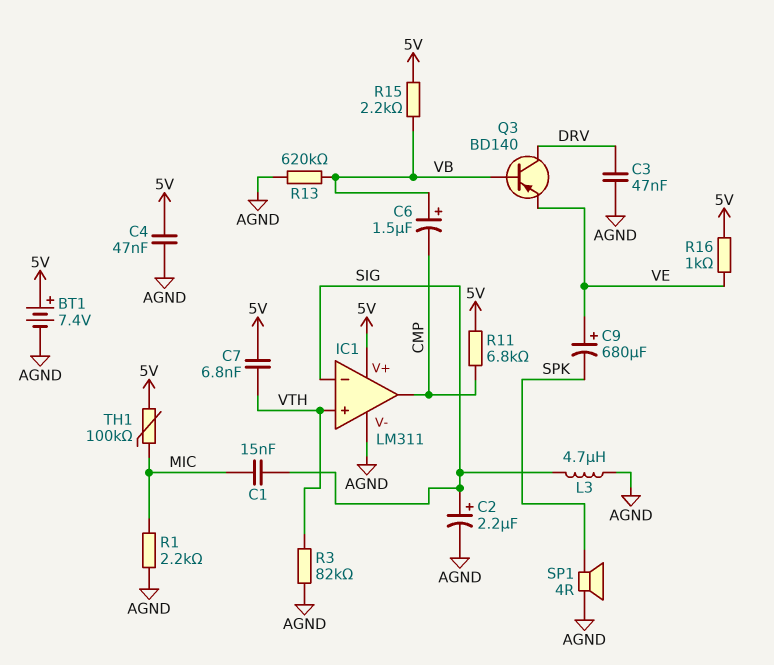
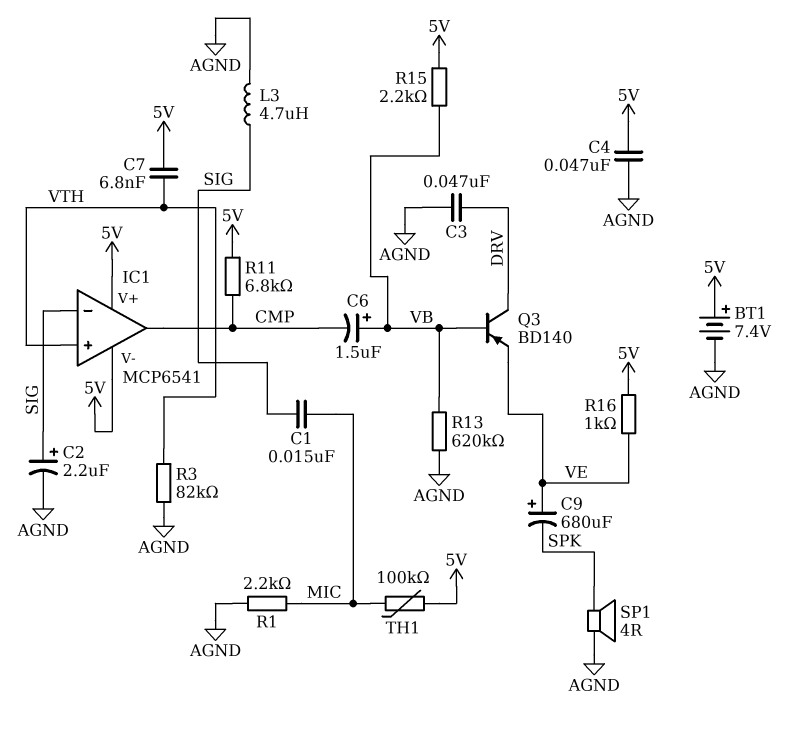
IC1: LM311 -> MCP6541
IC1 pin V-: AGND -> 5V

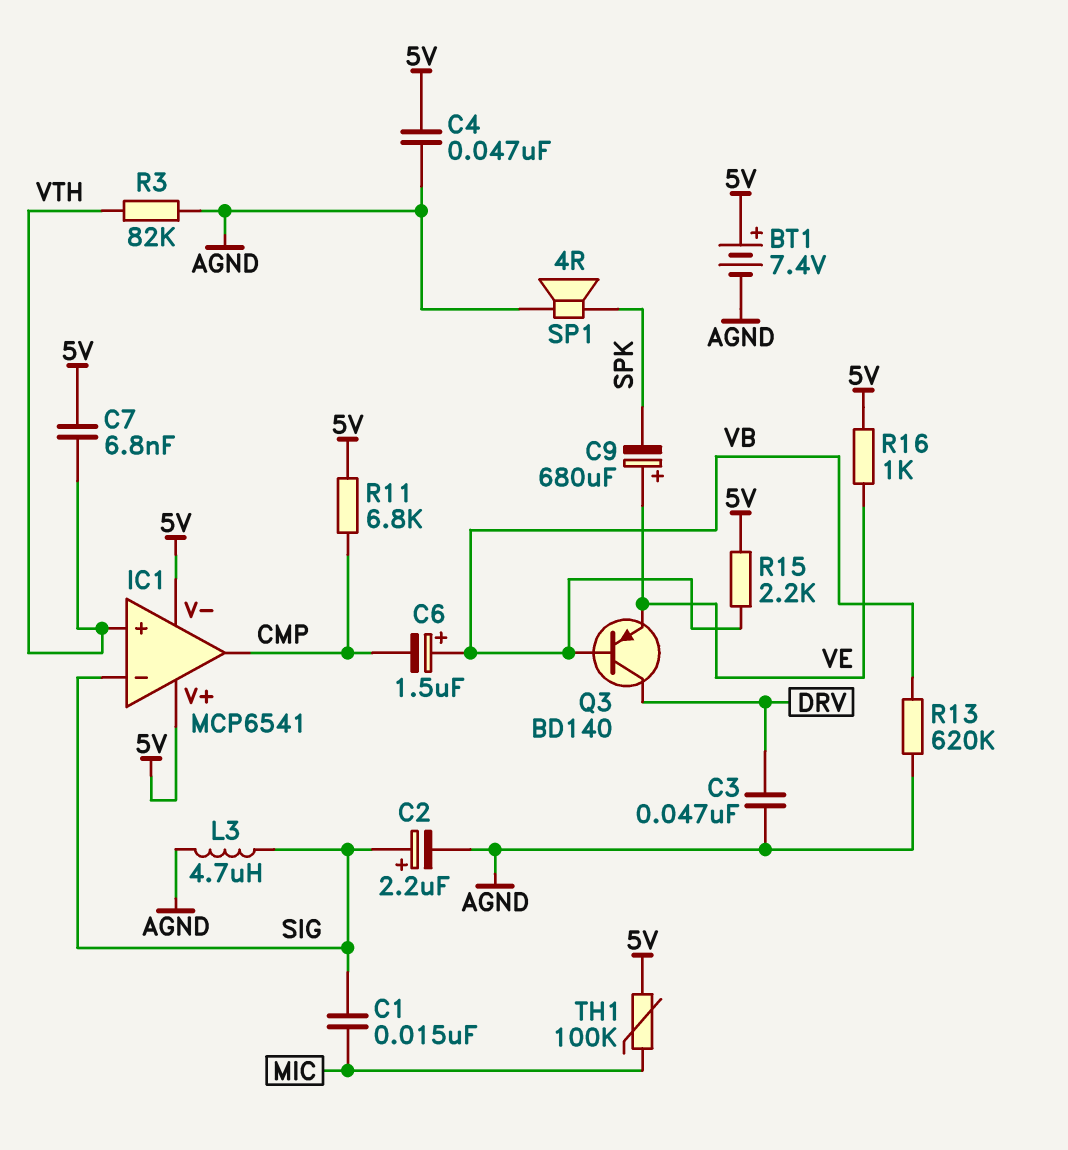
R1: 2.2k (AGND, MIC) -> none

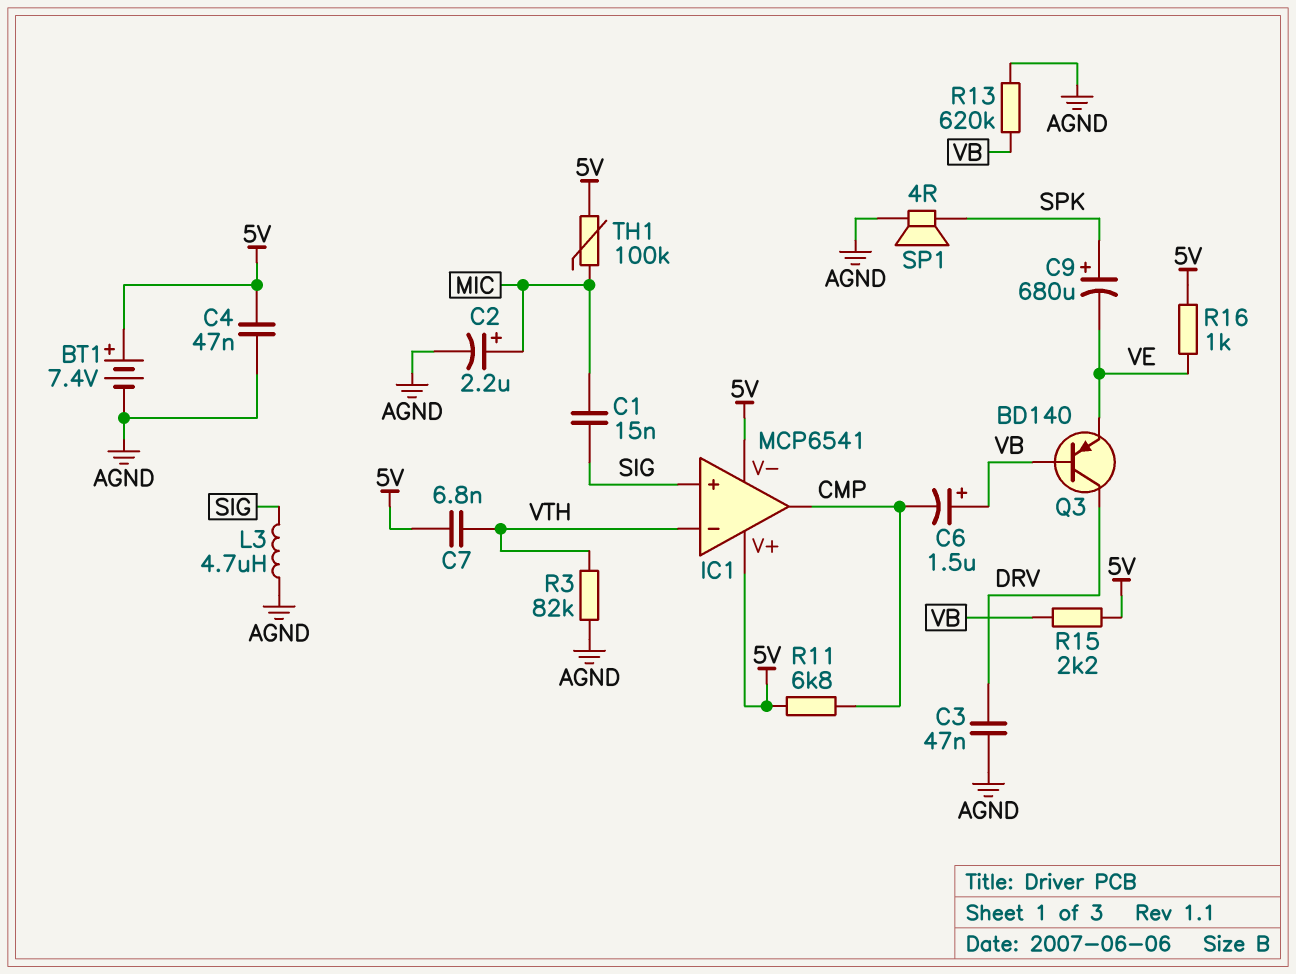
C2: 2.2uF (plus SIG, minus AGND) -> 2.2uF (plus MIC, minus AGND)
C9: 680uF (plus VE, minus SPK) -> 680uF (plus SPK, minus VE)
IC1 pin in+: VTH -> SIG
IC1 pin in-: SIG -> VTH

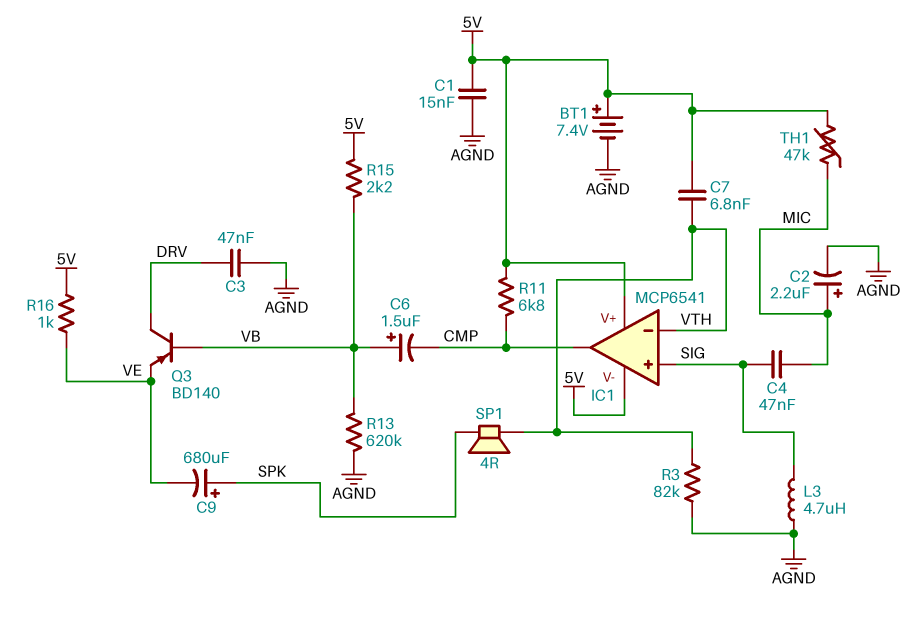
C1: 15nF (MIC, SIG) -> 15nF (5V, AGND)
C4: 47nF (5V, AGND) -> 47nF (MIC, SIG)
SP1: speaker 4R (AGND, SPK) -> speaker 4R (SPK, VTH)
TH1: 100k (5V, MIC) -> 47k (5V, MIC)

